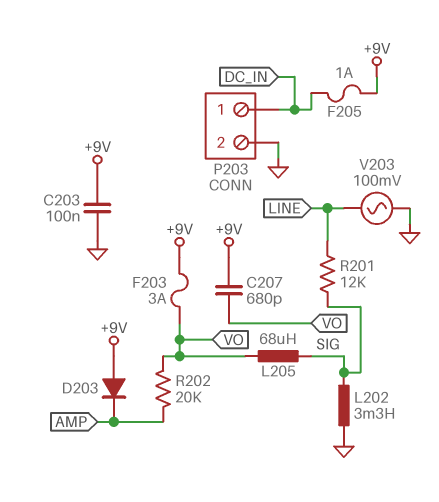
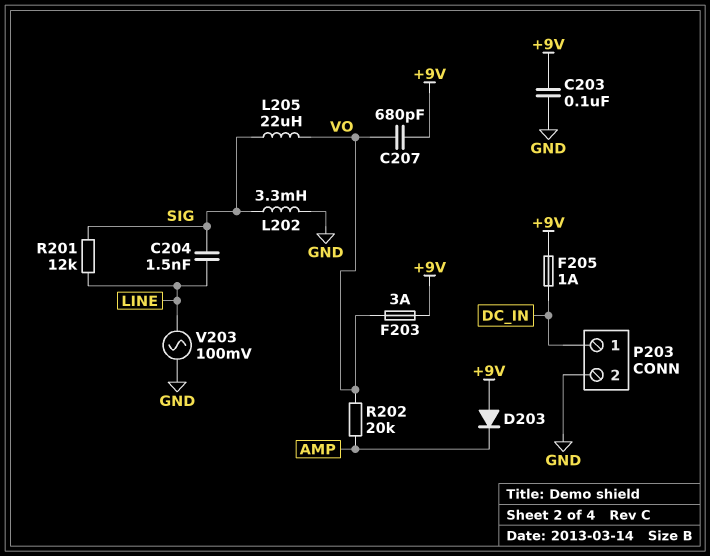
C204: none -> 1.5nF (LINE, SIG)
L205: 68uH (SIG, VO) -> 22uH (SIG, VO)

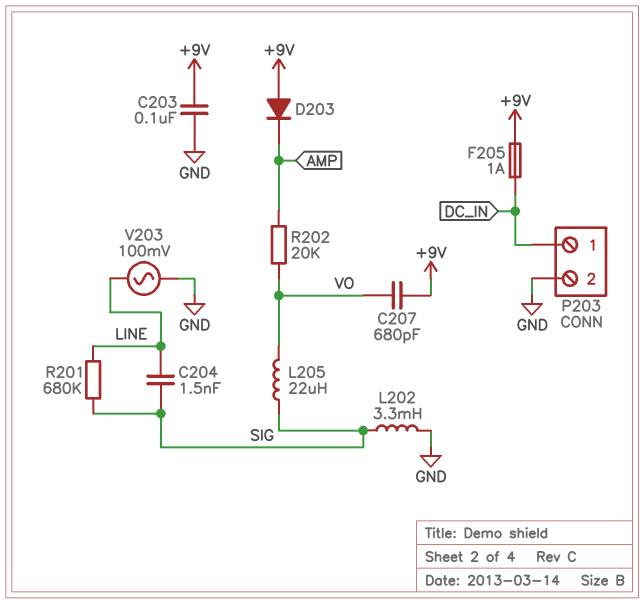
F203: 3A (+9V, VO) -> none
R201: 12k (LINE, SIG) -> 680k (LINE, SIG)

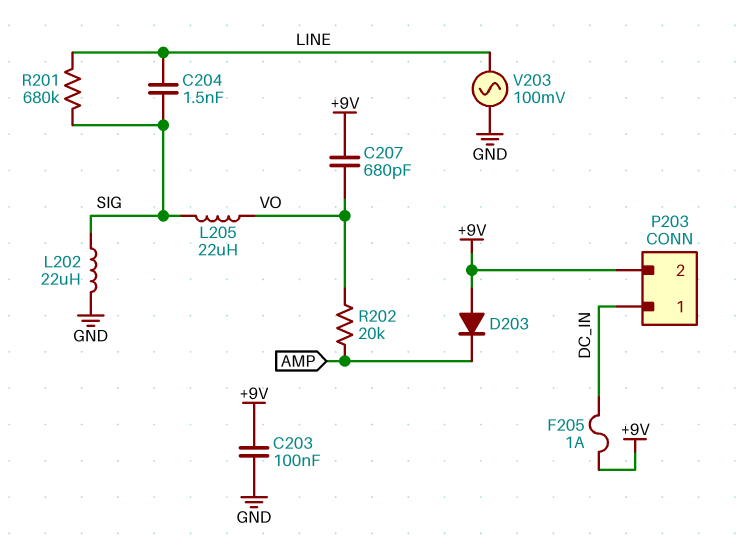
L202: 3.3mH (GND, SIG) -> 22uH (GND, SIG)
P203 pin 2: GND -> +9V

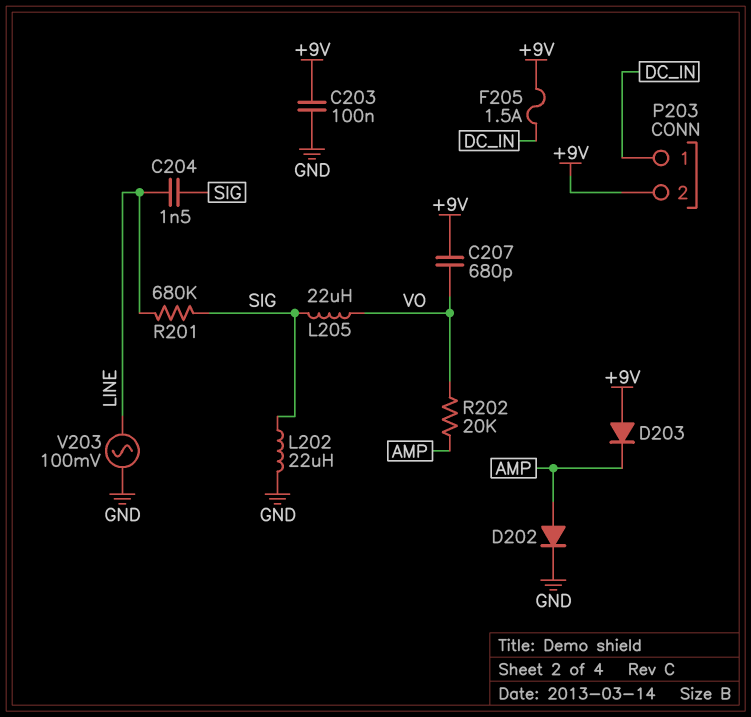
D202: none -> diode (A AMP, K GND)
F205: 1A (+9V, DC_IN) -> 1.5A (+9V, DC_IN)

